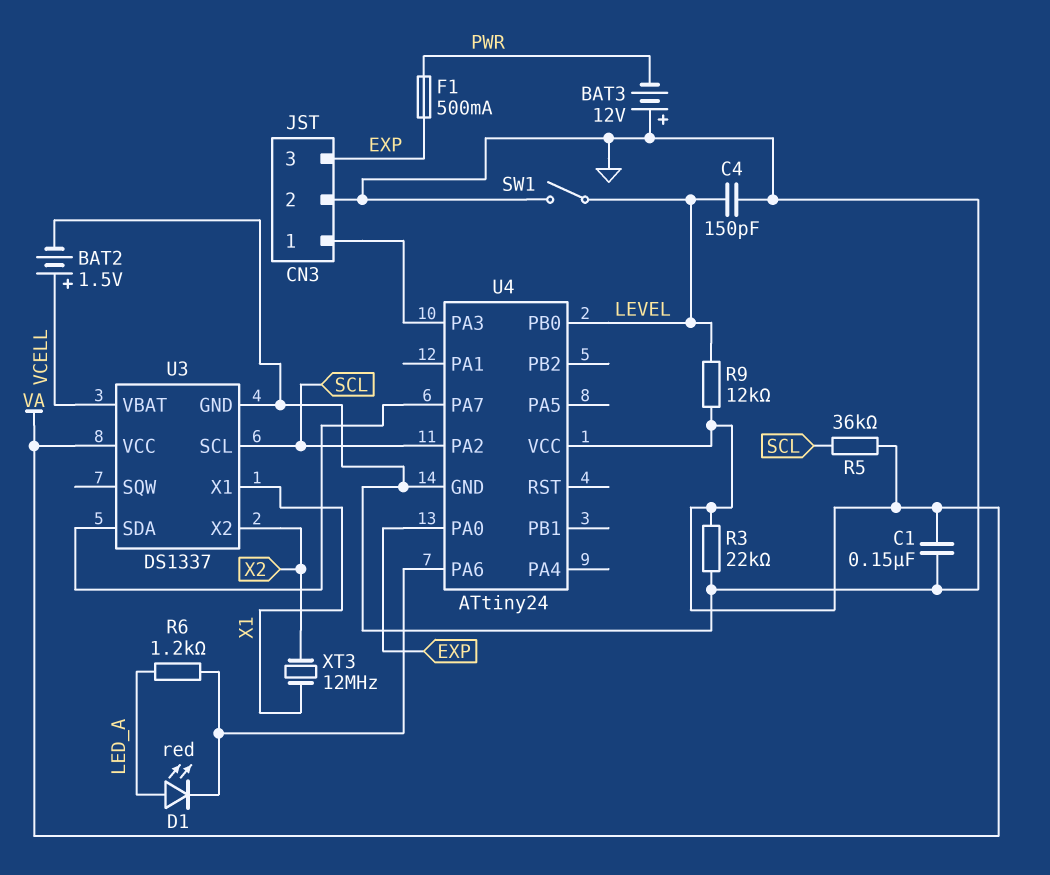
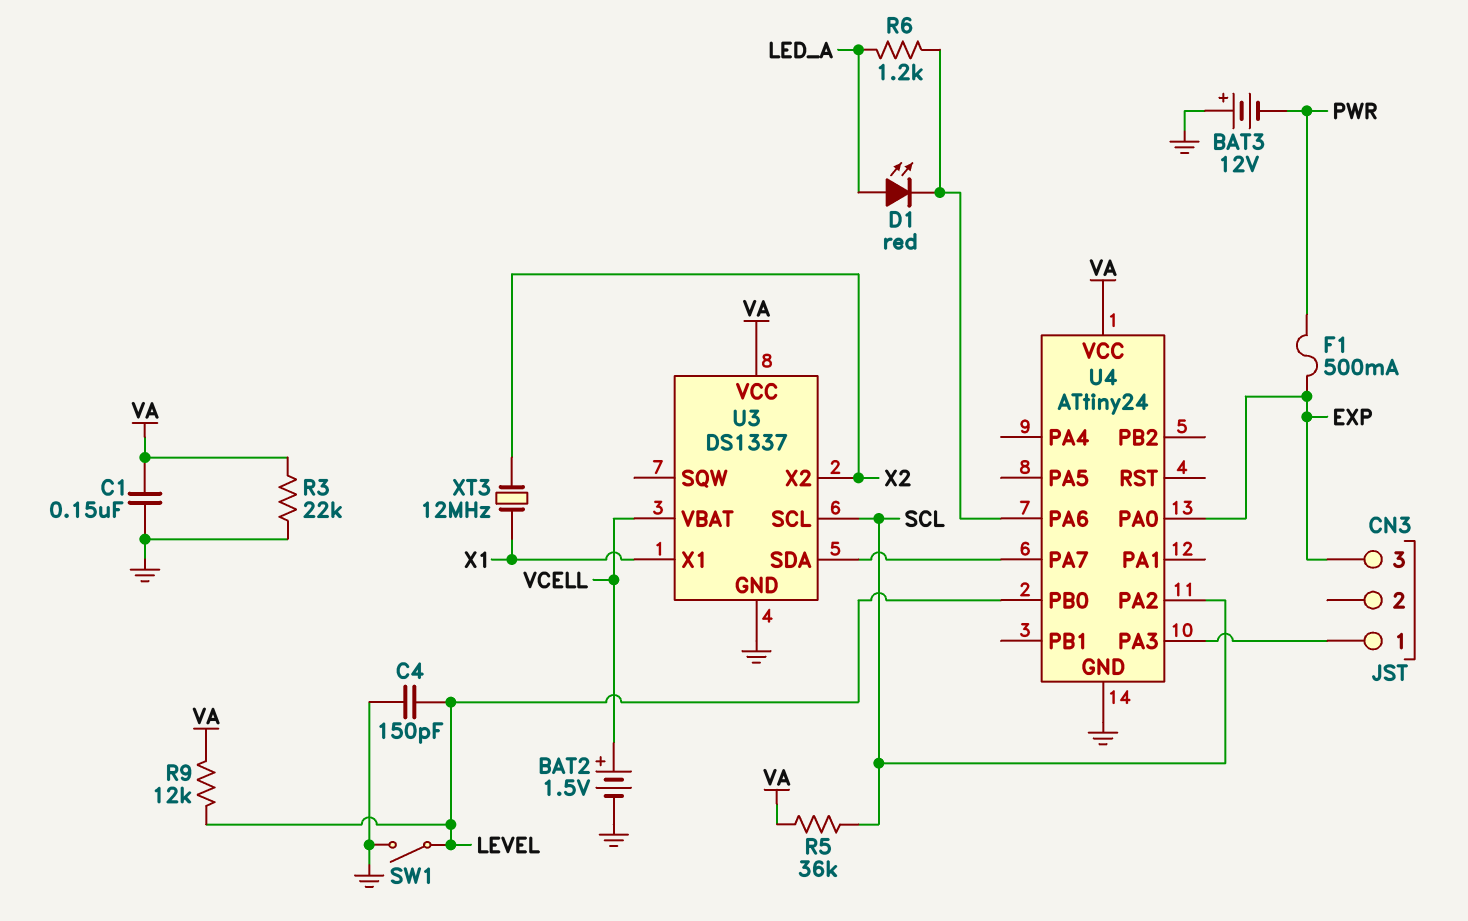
CN3 pin 2: GND -> none

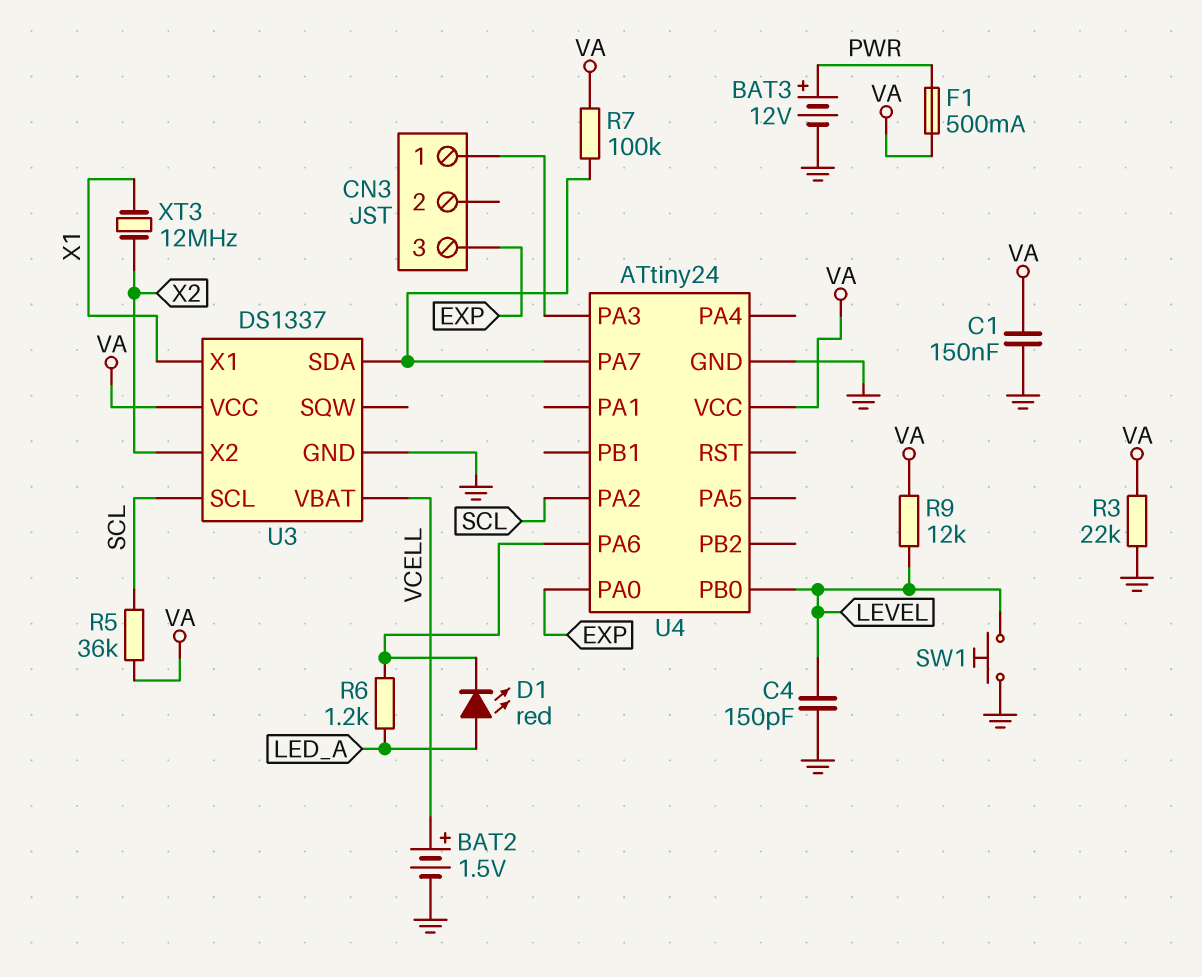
BAT3: 12V (plus GND, minus PWR) -> 12V (plus PWR, minus GND)
F1: 500mA (EXP, PWR) -> 500mA (PWR, VA)
R7: none -> 100k (U3/SDA, VA)
SW1: switch (GND, LEVEL) -> button (GND, LEVEL)

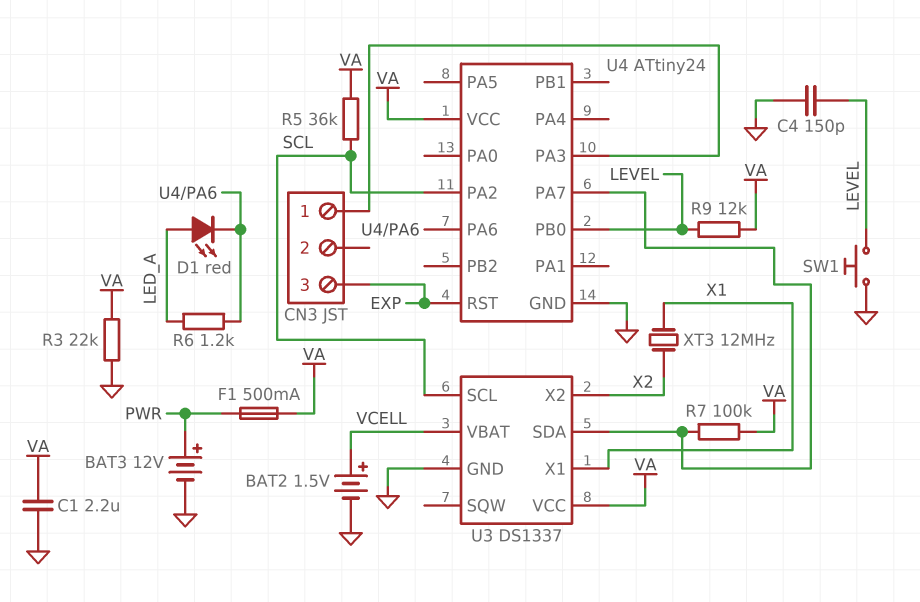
C1: 150nF (GND, VA) -> 2.2uF (GND, VA)
U4 pin PA0: EXP -> none
U4 pin RST: none -> EXP

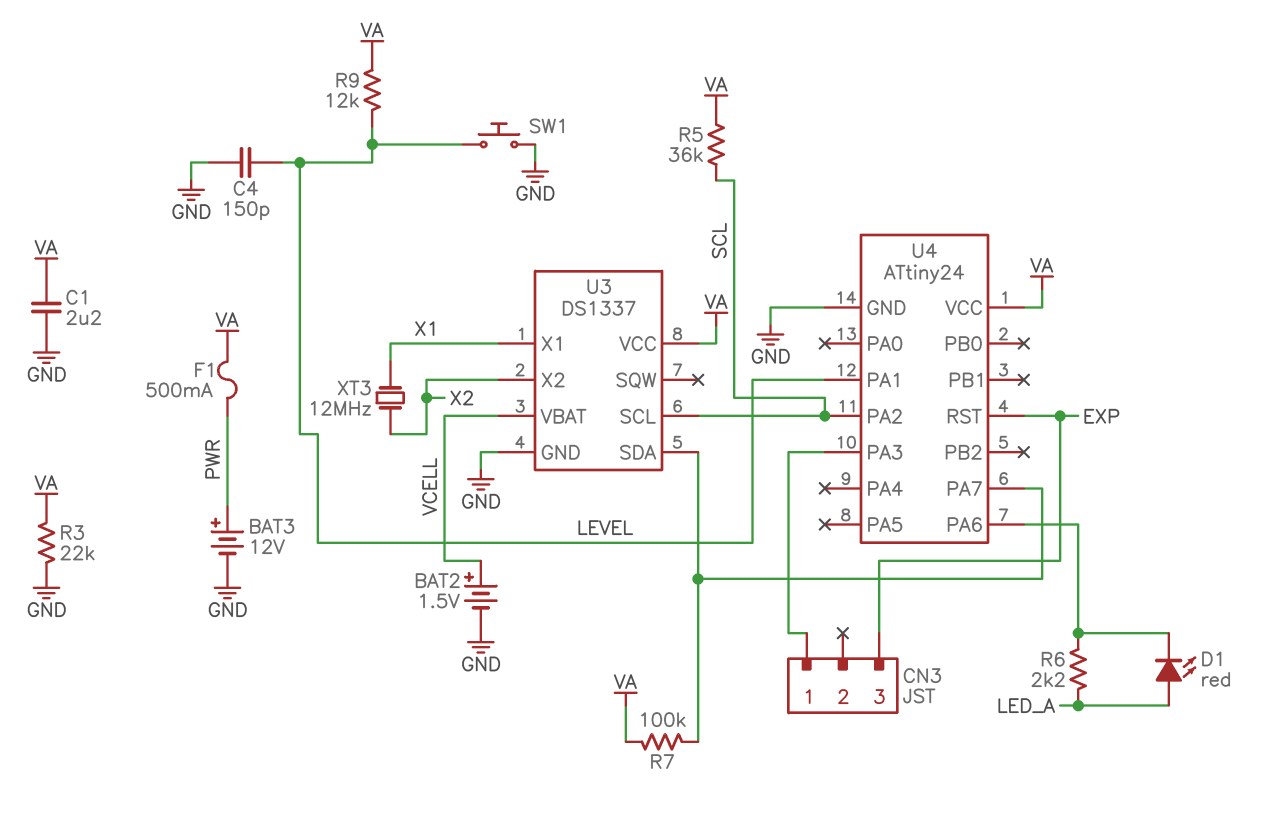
R6: 1.2k (LED_A, U4/PA6) -> 2.2k (LED_A, U4/PA6)
U4 pin PA1: none -> LEVEL
U4 pin PB0: LEVEL -> none

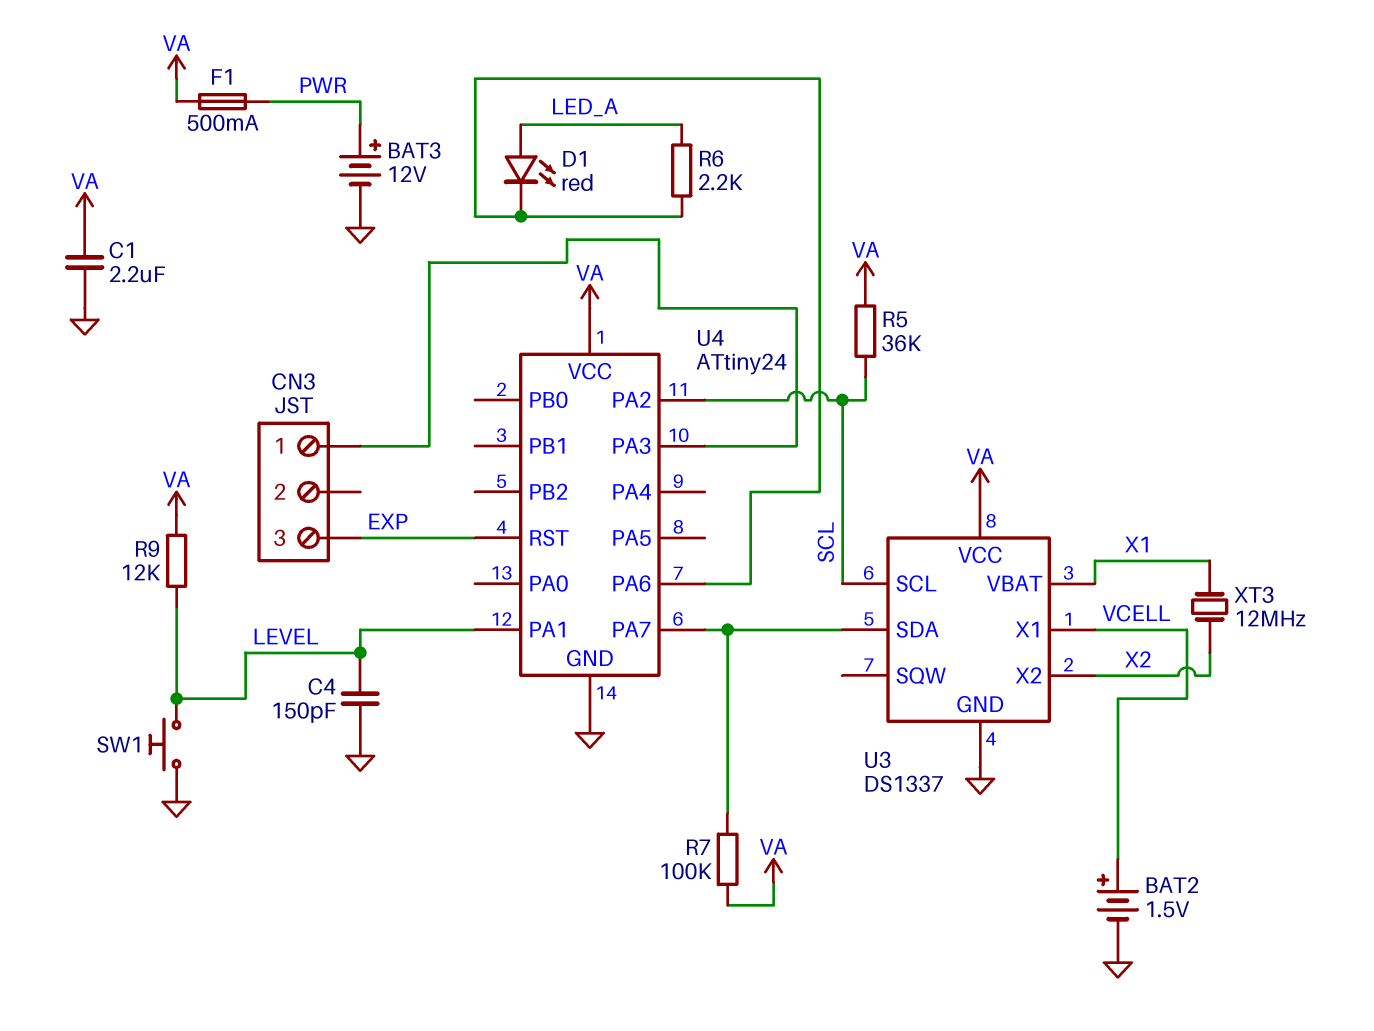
R3: 22k (GND, VA) -> none
U3 pin VBAT: VCELL -> X1
U3 pin X1: X1 -> VCELL

